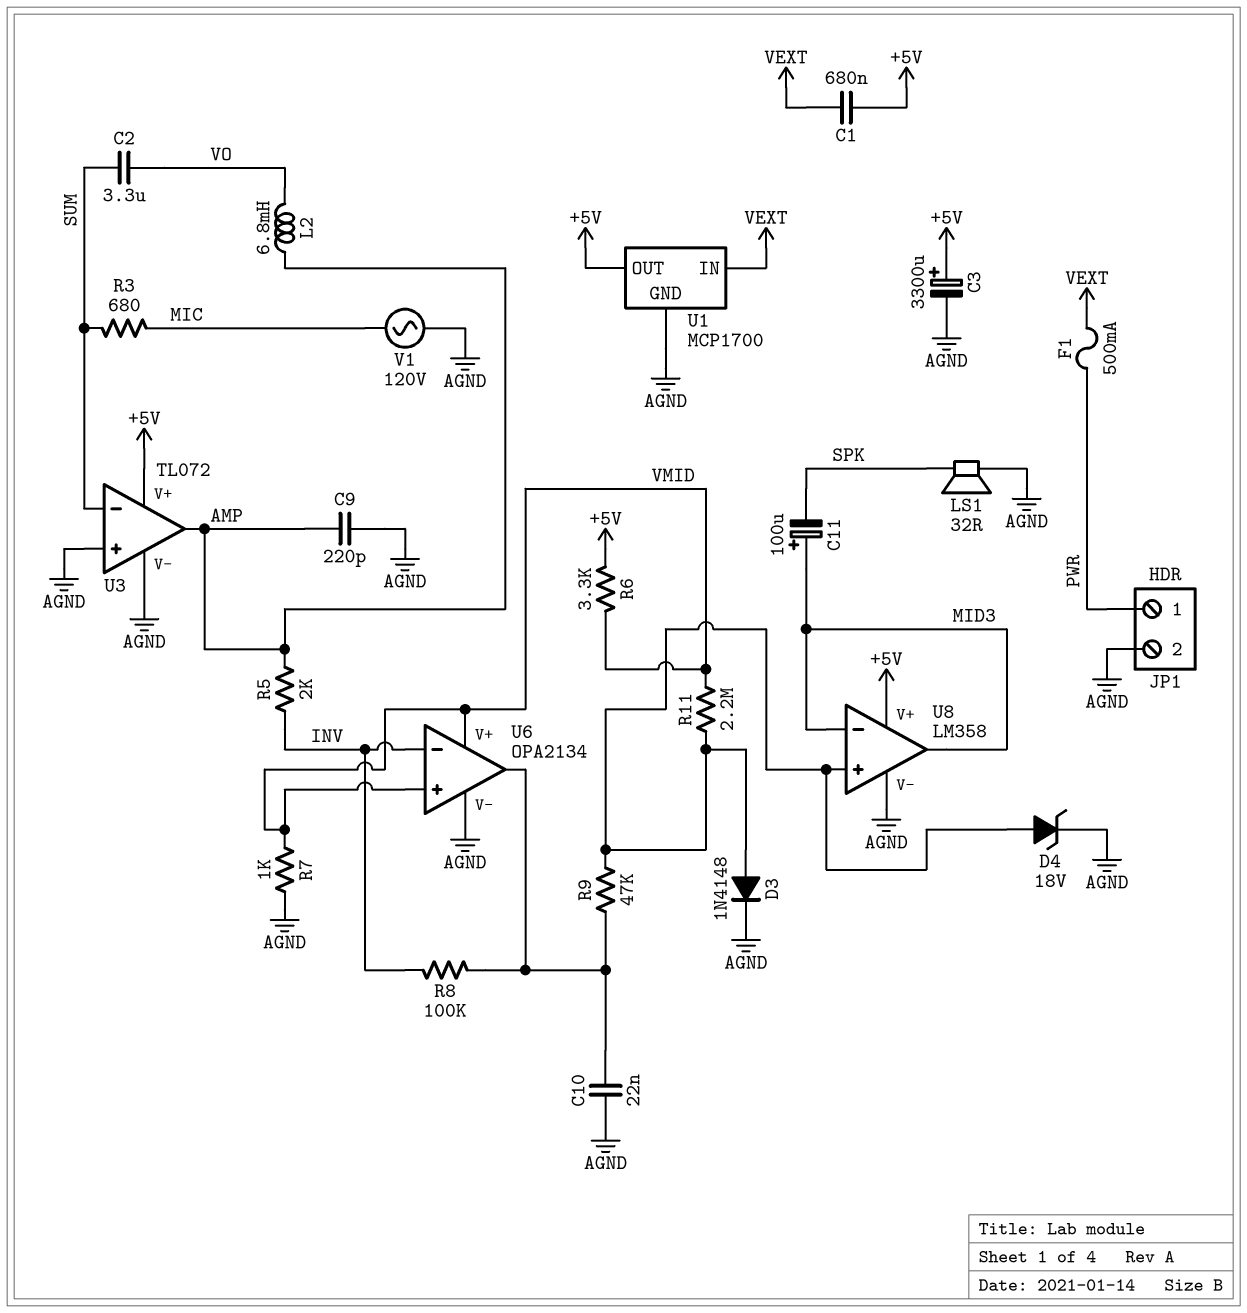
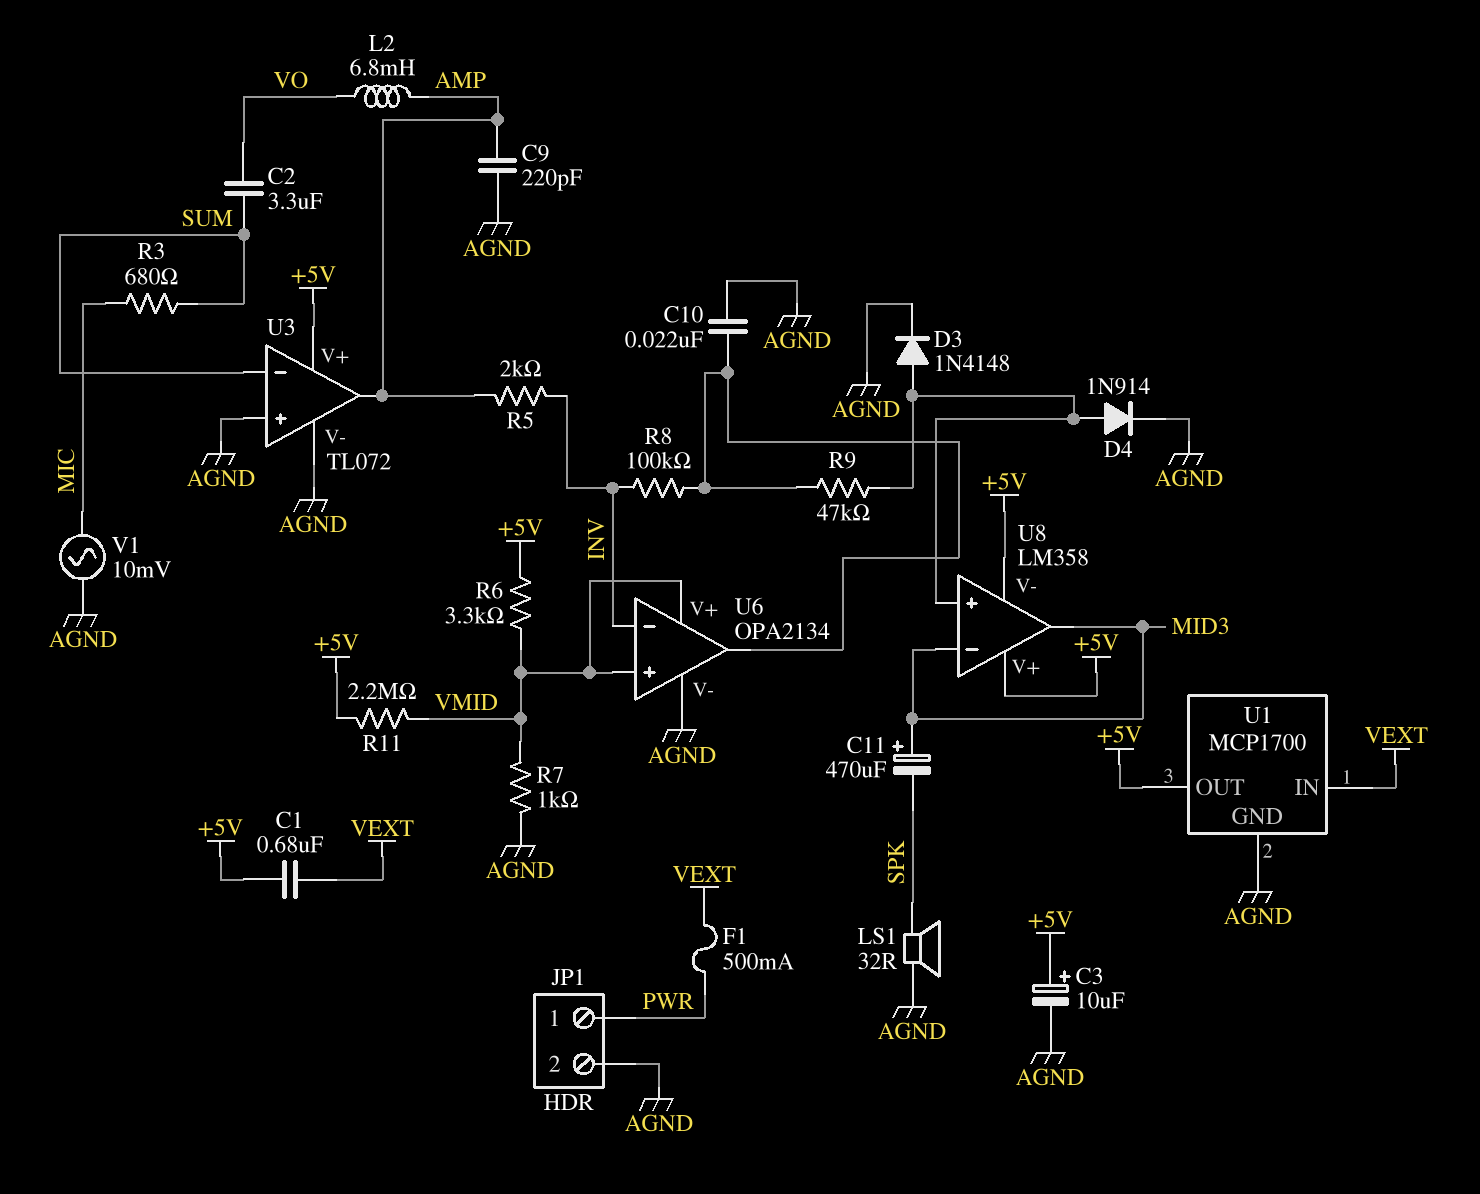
C3: 3300uF (plus +5V, minus AGND) -> 10uF (plus +5V, minus AGND)
C11: 100uF (plus MID3, minus SPK) -> 470uF (plus MID3, minus SPK)
D4: zener 18V (A U8/in+, K AGND) -> diode 1N914 (A U8/in+, K AGND)
R11: 2.2M (U8/in+, VMID) -> 2.2M (+5V, VMID)
U8 pin V-: AGND -> +5V
V1: AC 120V (AGND, MIC) -> AC 10mV (AGND, MIC)

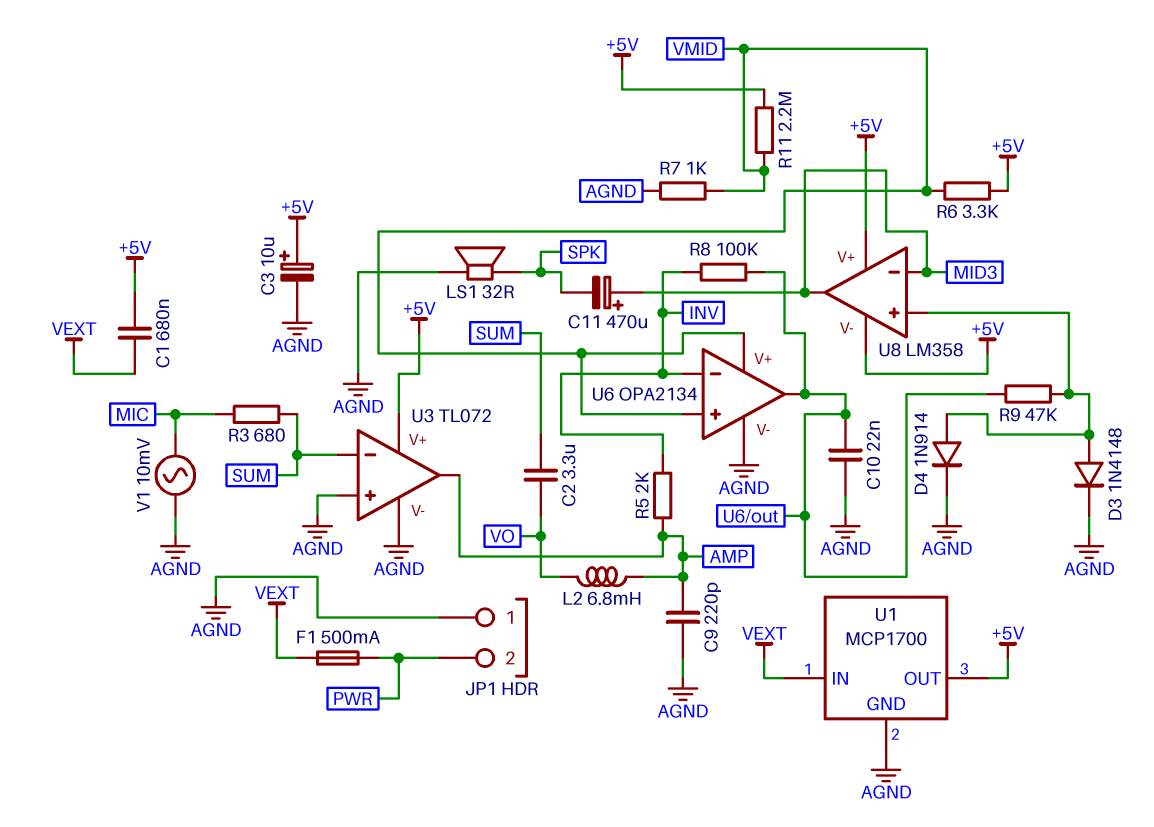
JP1 pin 1: PWR -> AGND
JP1 pin 2: AGND -> PWR

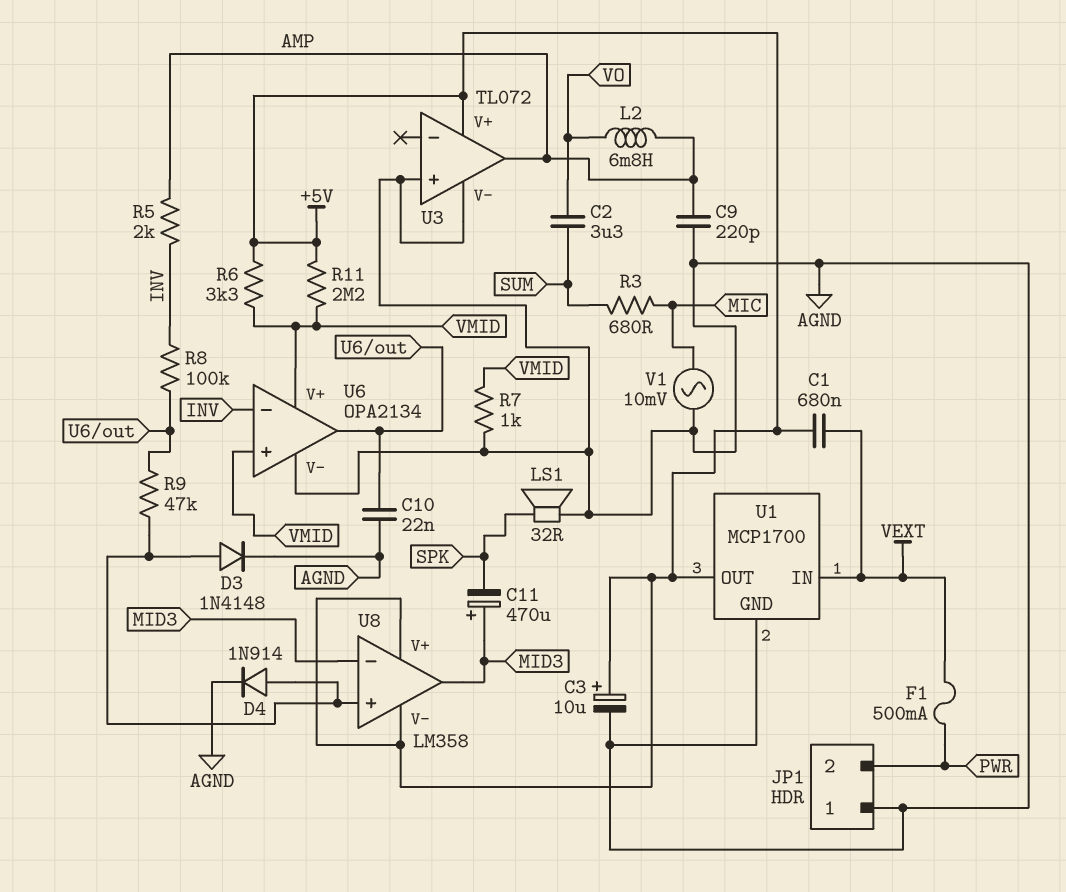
U3 pin in-: SUM -> none

